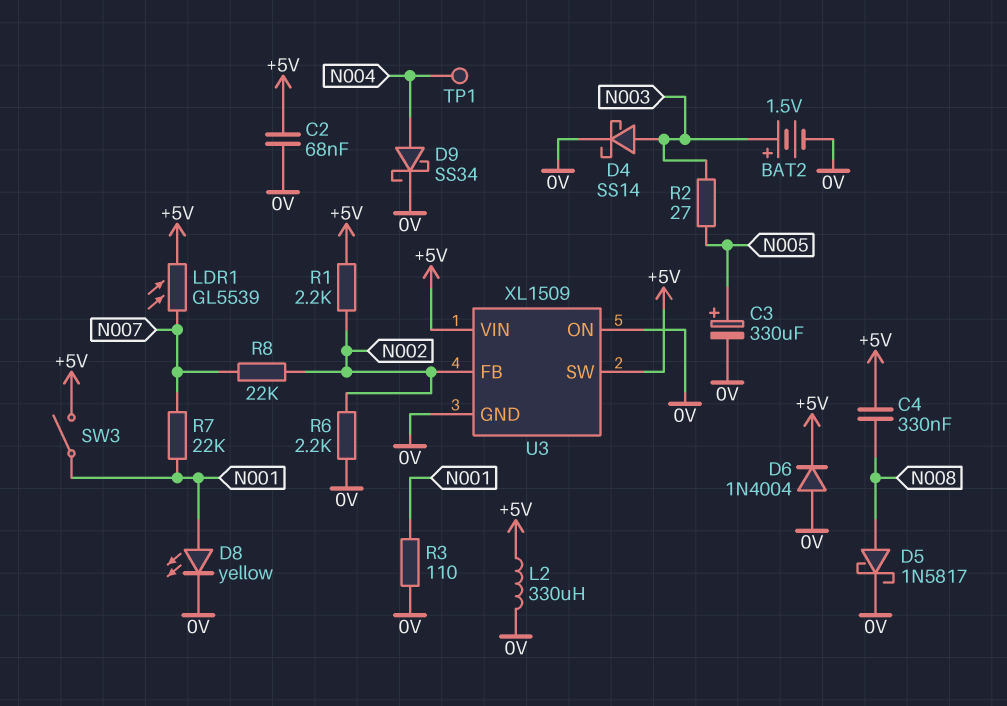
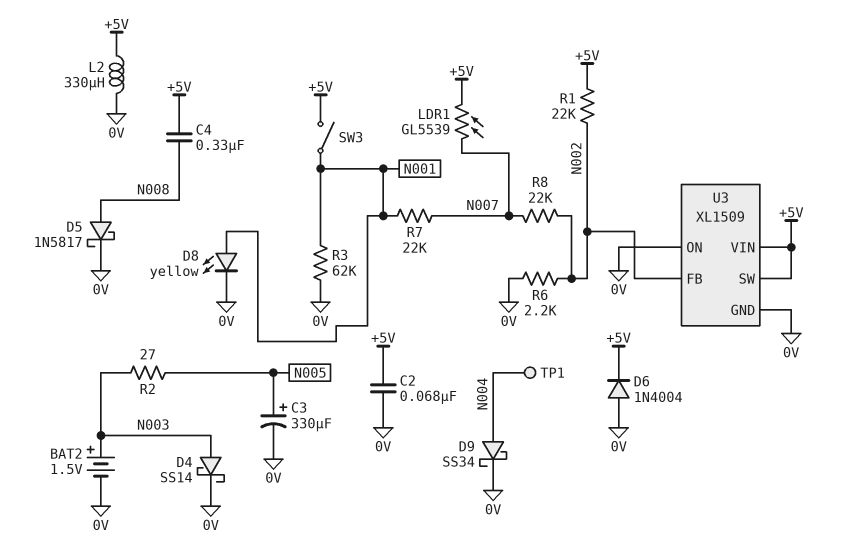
R1: 2.2k (+5V, N002) -> 22k (+5V, N002)
R3: 110 (0V, N001) -> 62k (0V, N001)

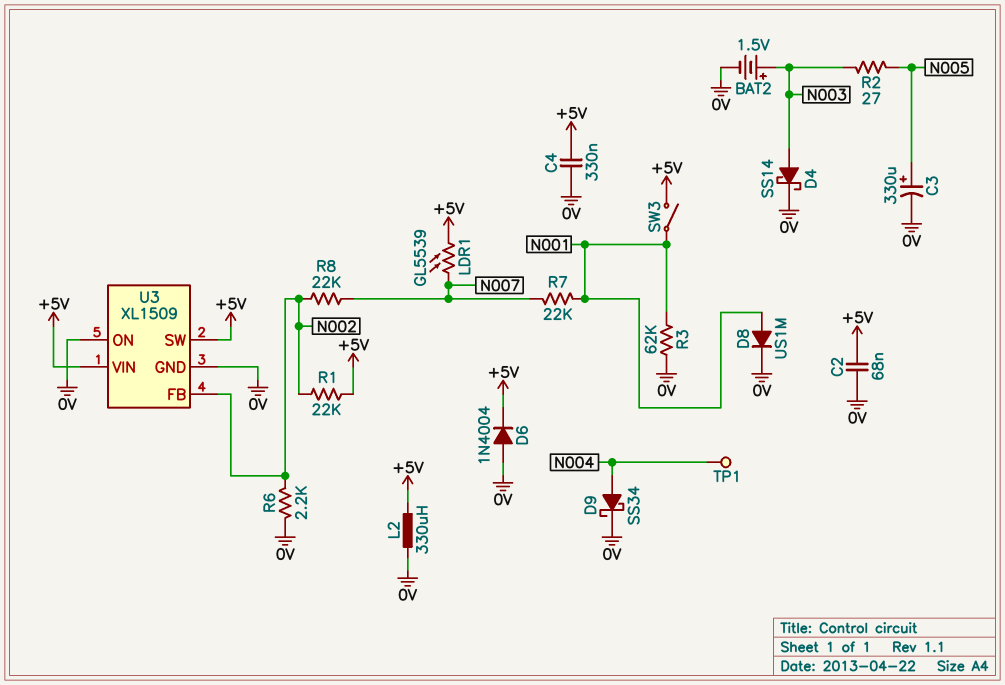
C4: 330nF (+5V, N008) -> 330nF (+5V, 0V)
D5: schottky 1N5817 (A N008, K 0V) -> none
D8: LED yellow (A N001, K 0V) -> diode US1M (A N001, K 0V)

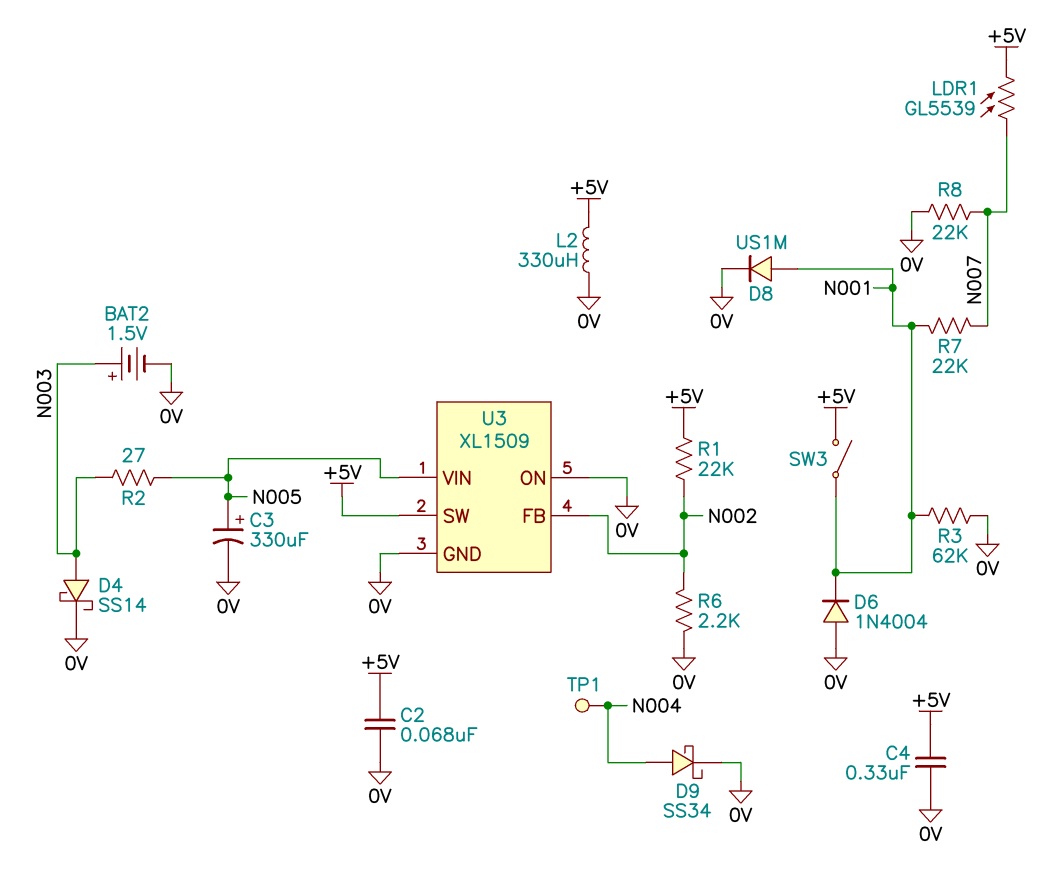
D6: diode 1N4004 (A 0V, K +5V) -> diode 1N4004 (A 0V, K N001)
R8: 22k (N002, N007) -> 22k (0V, N007)
U3 pin VIN: +5V -> N005

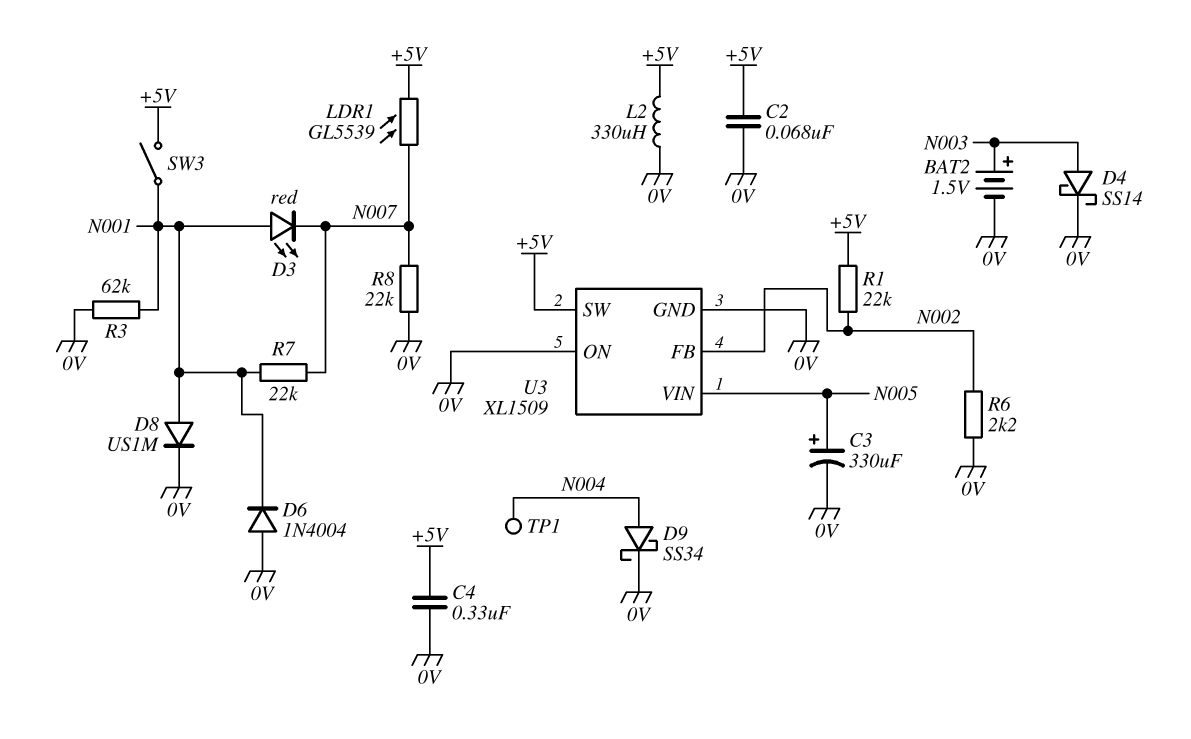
D3: none -> LED red (A N001, K N007)
R2: 27 (N003, N005) -> none

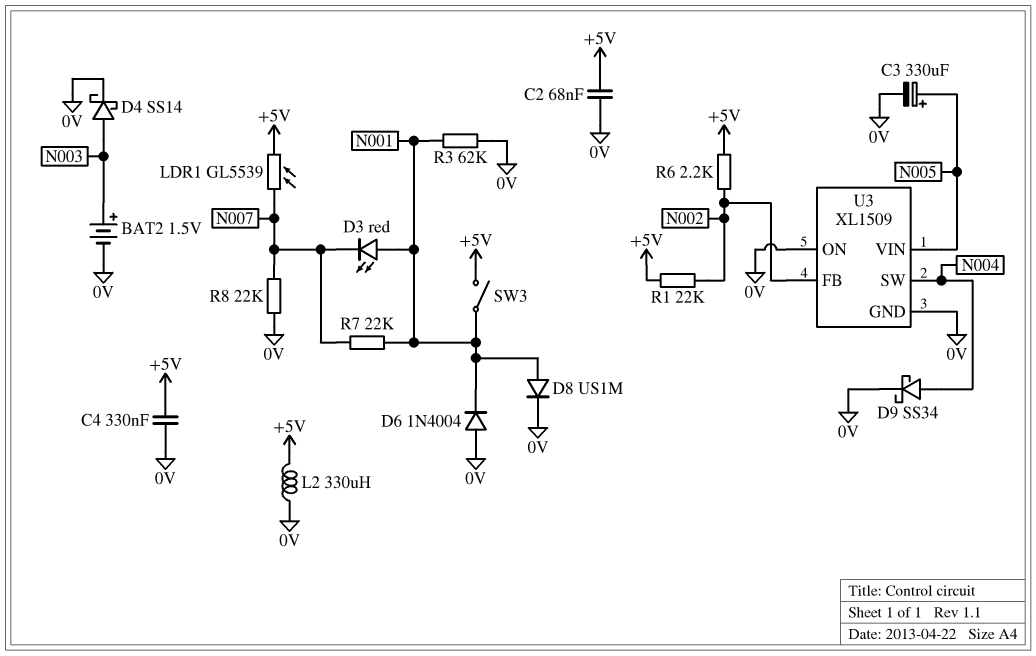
R6: 2.2k (0V, N002) -> 2.2k (+5V, N002)
TP1: test point (N004) -> none
U3 pin SW: +5V -> N004

